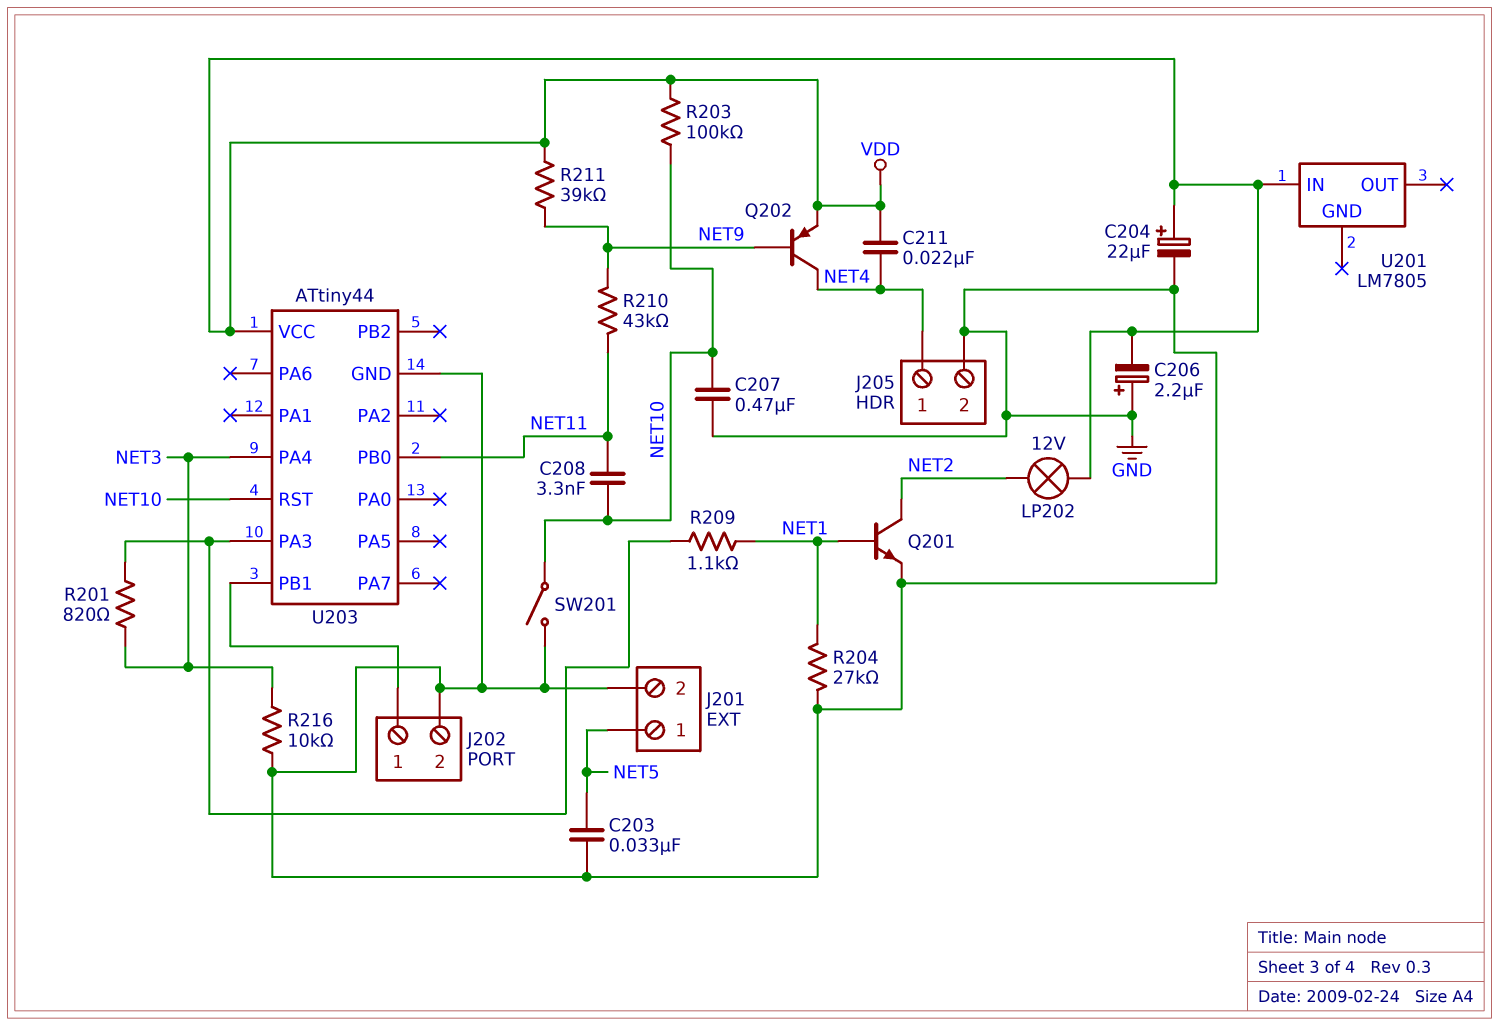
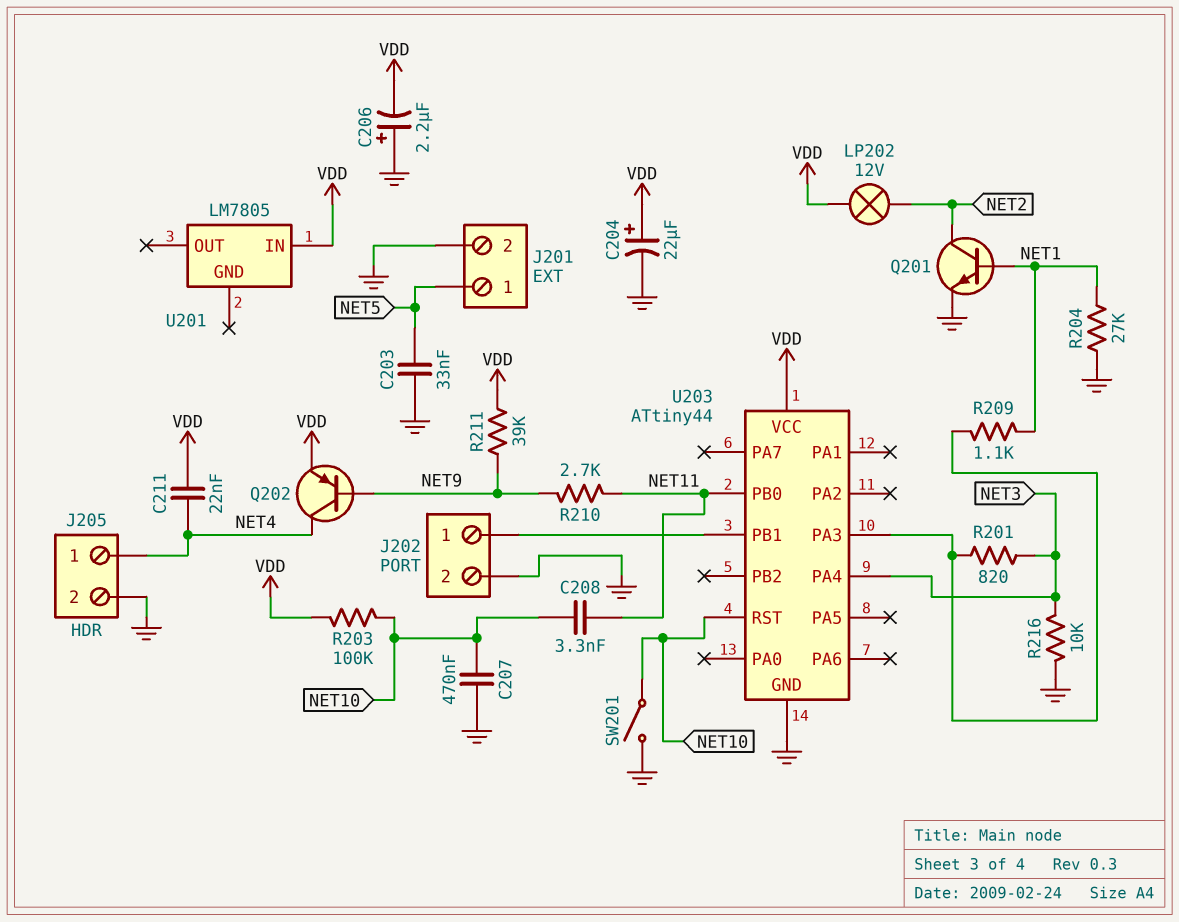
R210: 43k (NET9, NET11) -> 2.7k (NET9, NET11)

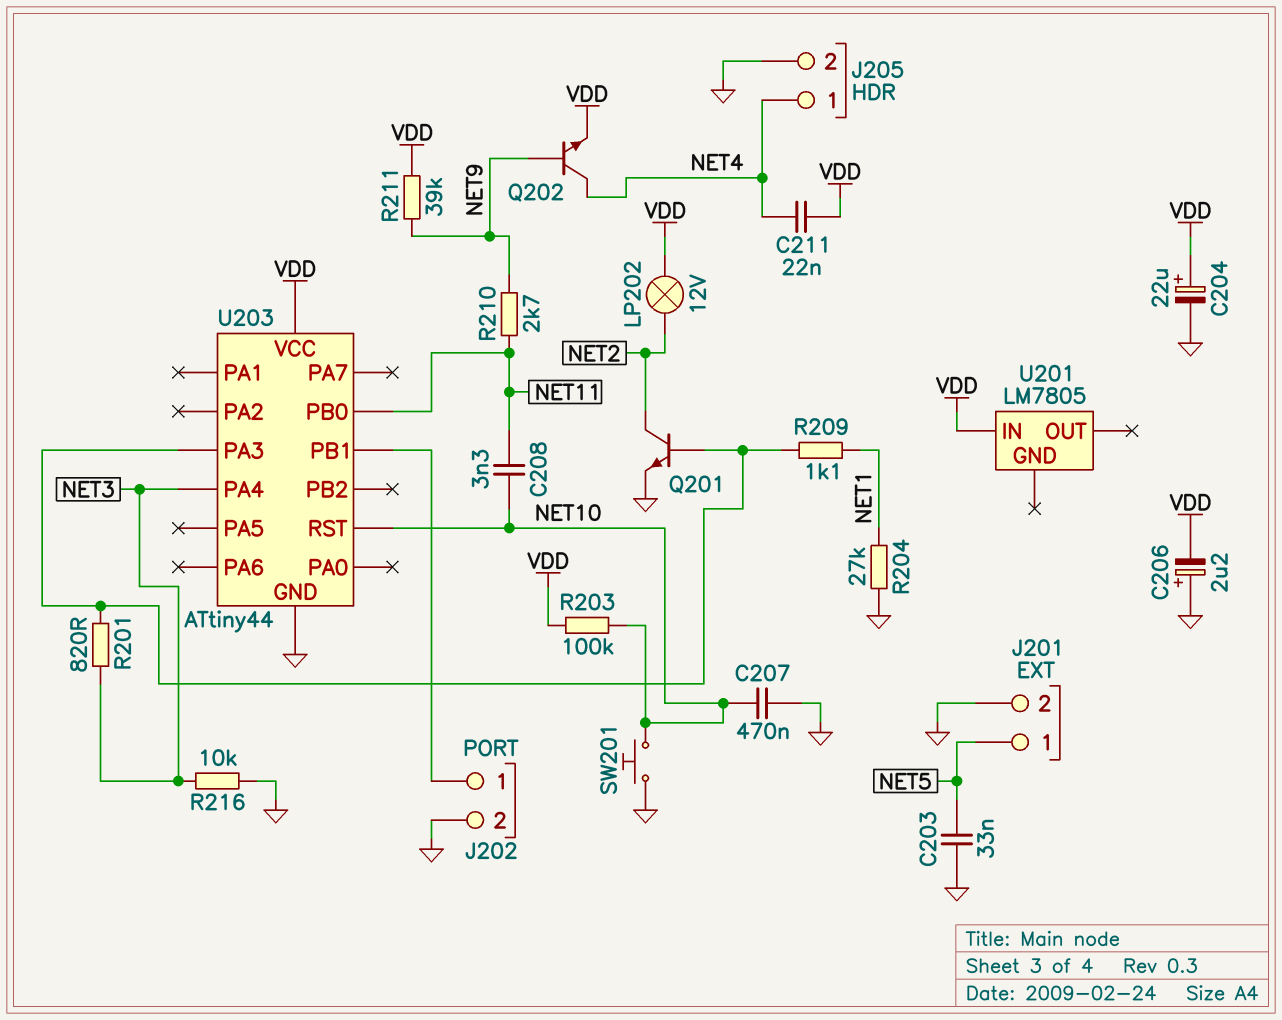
Q201: NPN (B NET1, C NET2, E GND) -> NPN (B U203/PA3, C NET2, E GND)
Q202: PNP (B NET9, C NET4, E VDD) -> NPN (B NET9, C NET4, E VDD)
SW201: switch (GND, NET10) -> button (GND, NET10)

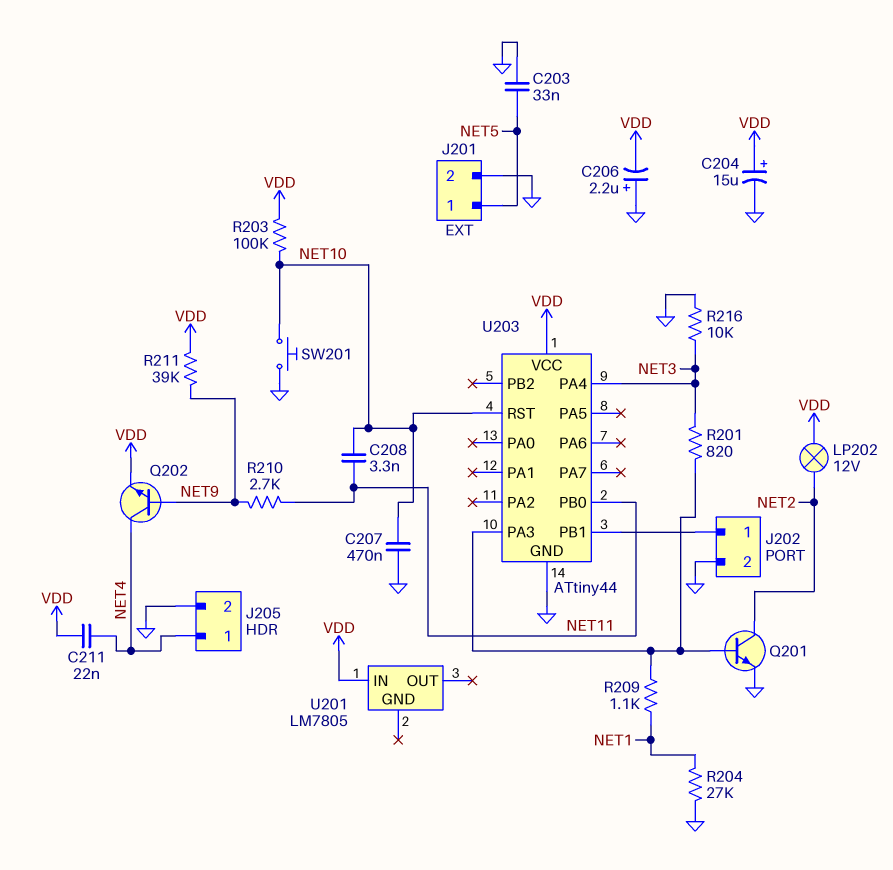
C204: 22uF (plus VDD, minus GND) -> 15uF (plus VDD, minus GND)

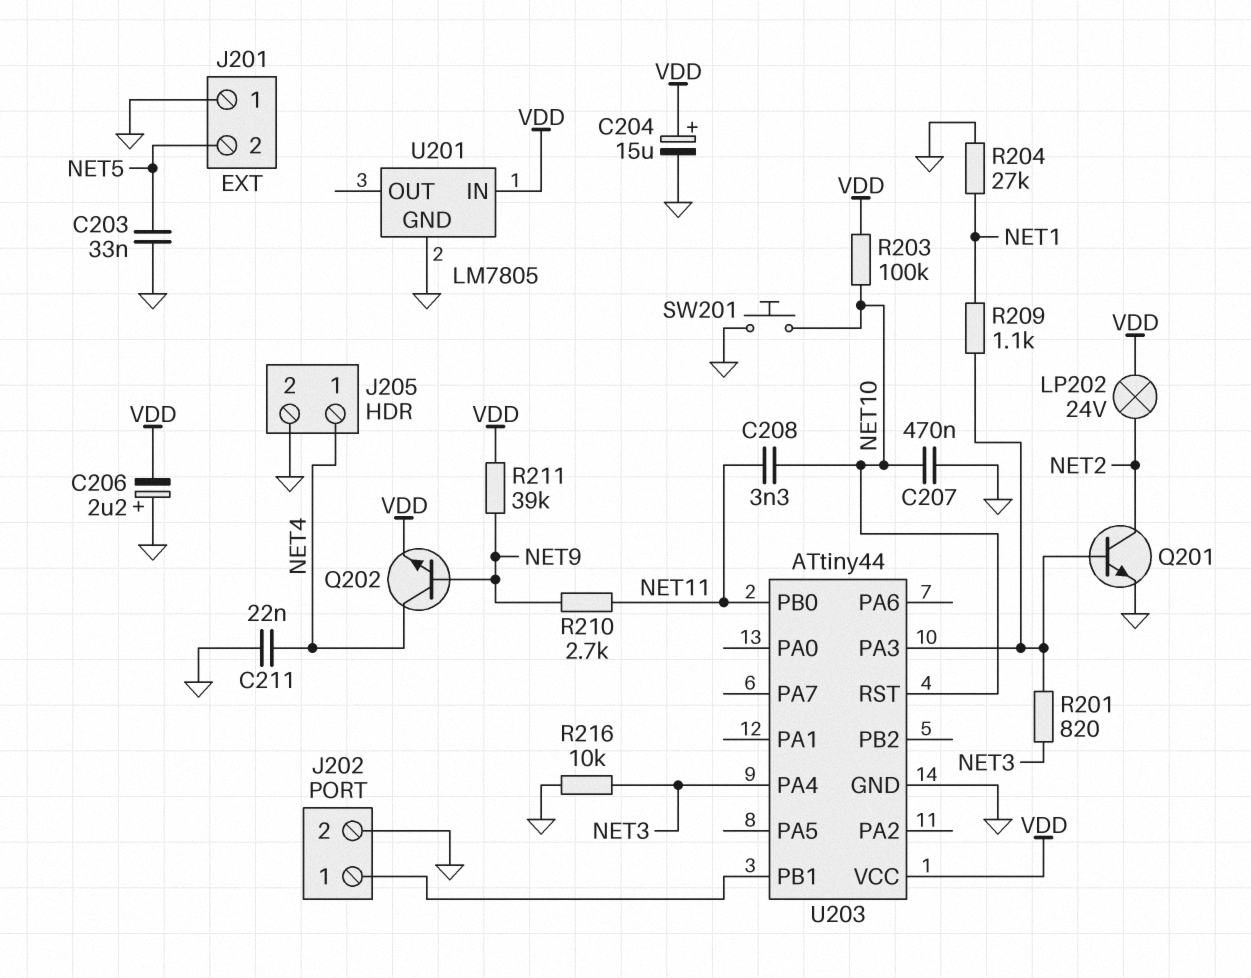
C211: 22nF (NET4, VDD) -> 22nF (GND, NET4)
J201 pin 1: NET5 -> GND
J201 pin 2: GND -> NET5
LP202: lamp 12V (NET2, VDD) -> lamp 24V (NET2, VDD)
U201 pin GND: none -> GND

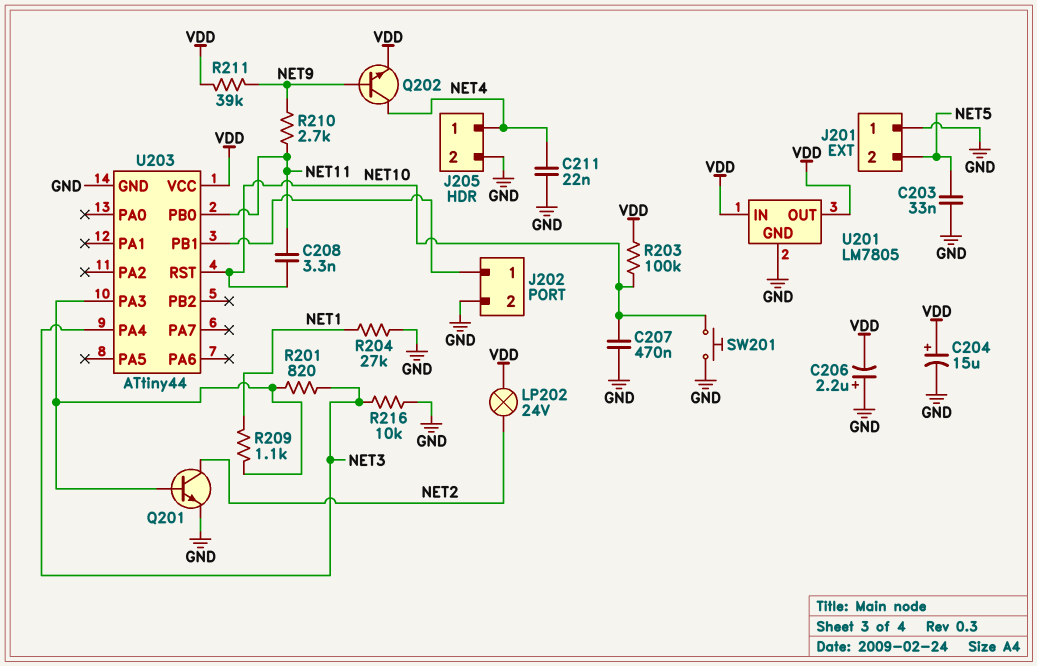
U201 pin OUT: none -> VDD

